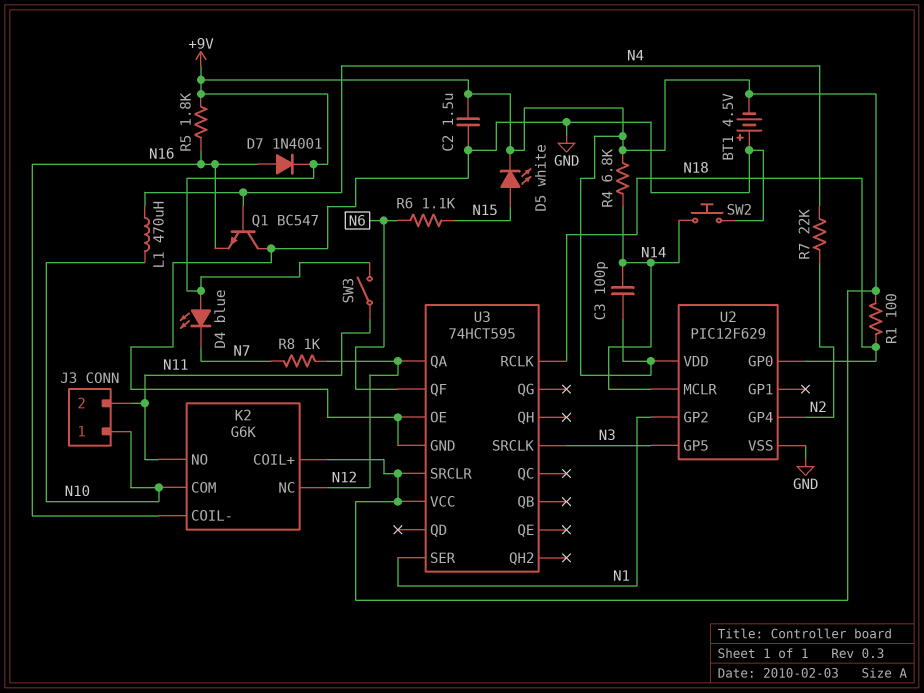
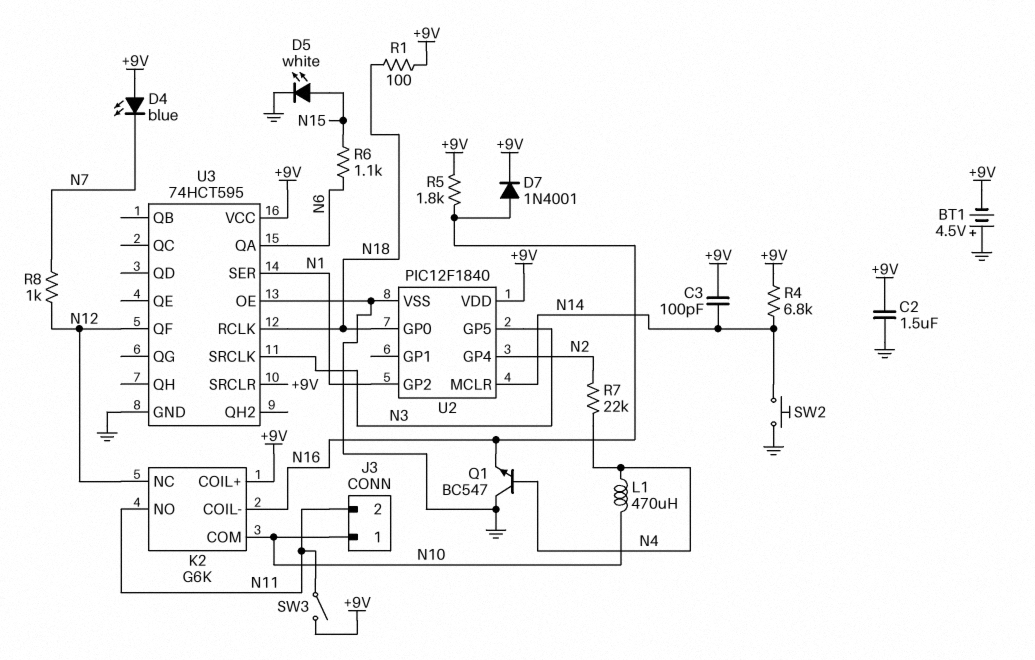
D5: LED white (A N15, K +9V) -> LED white (A N15, K GND)
U2: PIC12F629 -> PIC12F1840
U3 pin QA: N12 -> N6
U3 pin QF: N6 -> N12

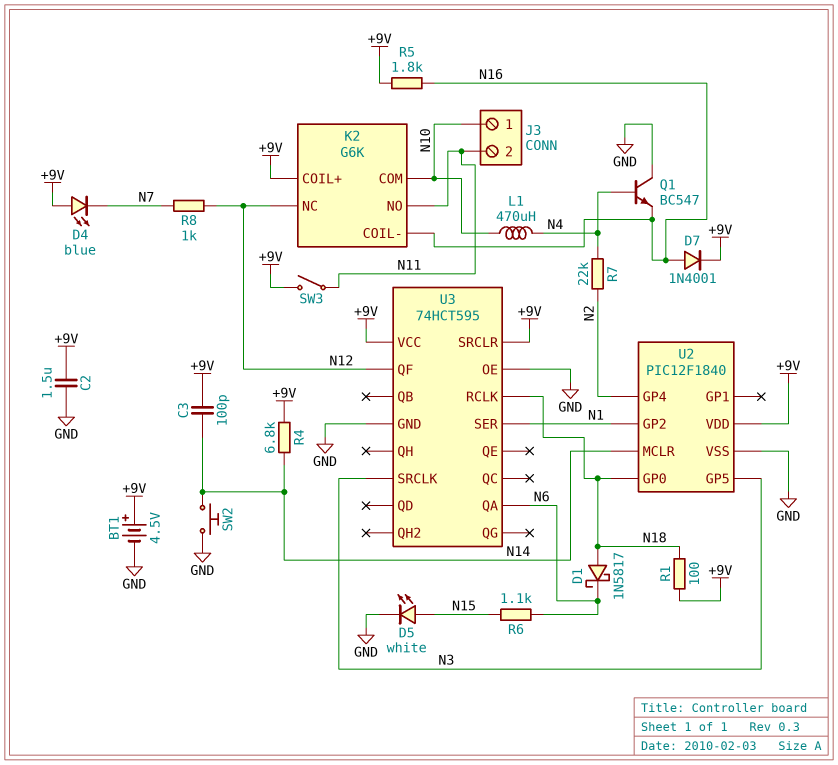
BT1: 4.5V (plus GND, minus +9V) -> 4.5V (plus +9V, minus GND)
D1: none -> schottky 1N5817 (A N18, K N6)

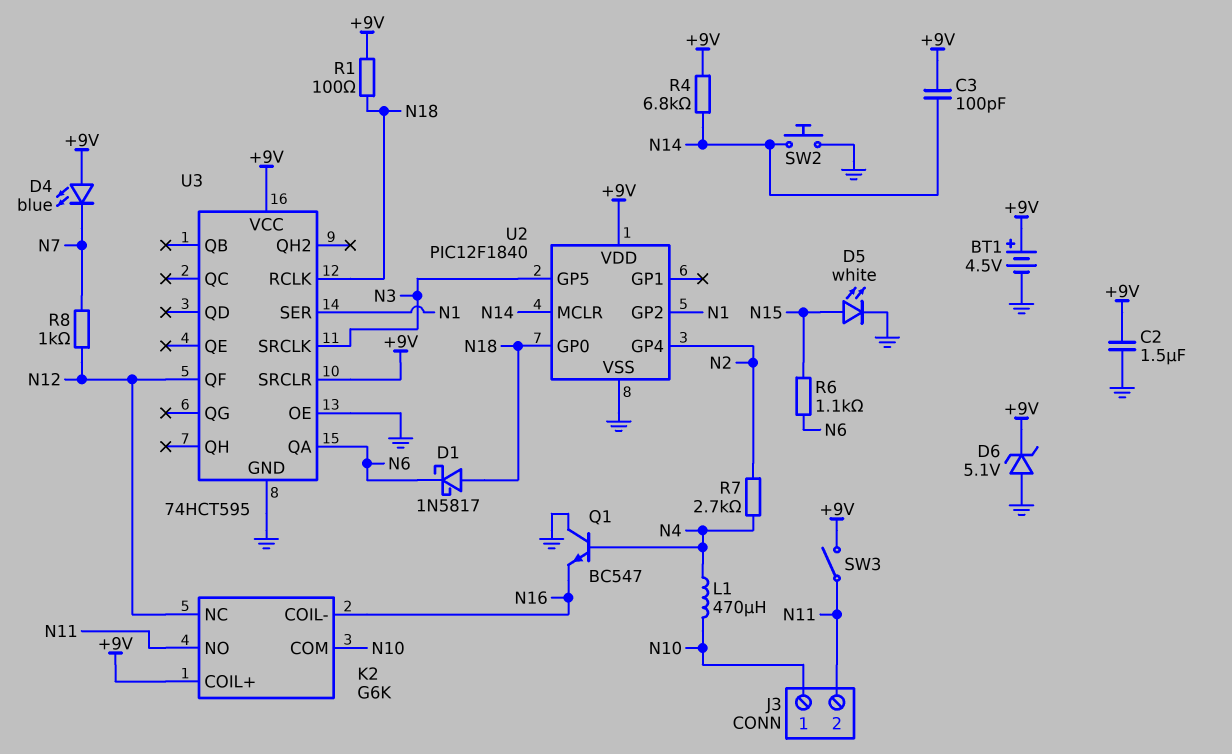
D6: none -> zener 5.1V (A GND, K +9V)
D7: diode 1N4001 (A N16, K +9V) -> none
R5: 1.8k (+9V, N16) -> none
R7: 22k (N2, N4) -> 2.7k (N2, N4)

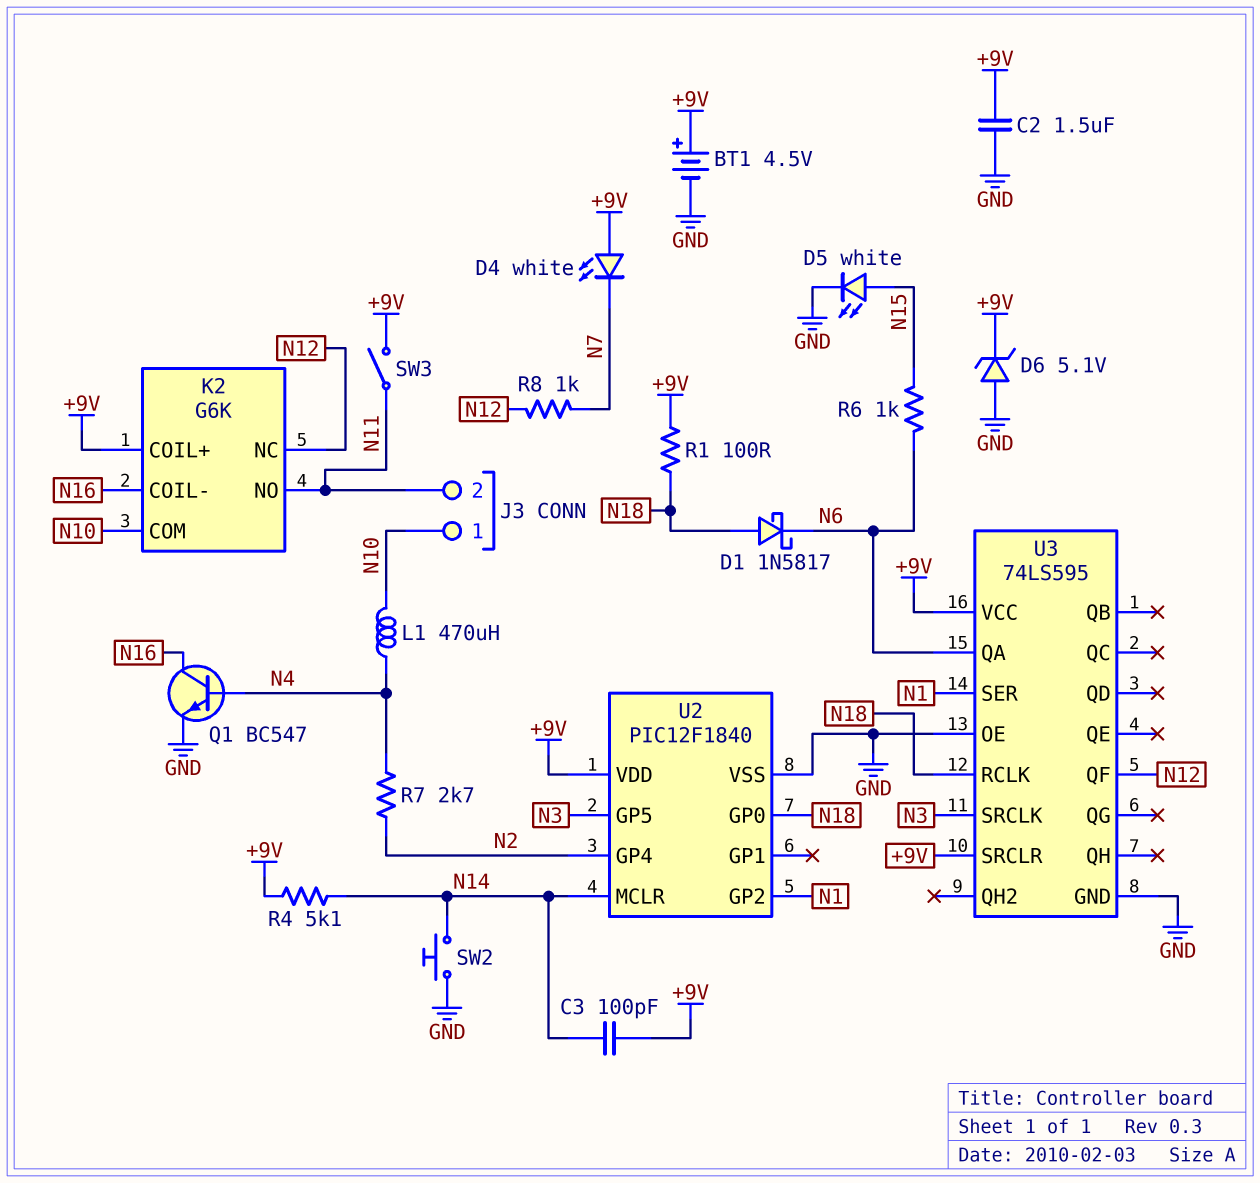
D4: LED blue (A +9V, K N7) -> LED white (A +9V, K N7)
Q1: NPN BC547 (B N4, C GND, E N16) -> NPN BC547 (B N4, C N16, E GND)
R4: 6.8k (+9V, N14) -> 5.1k (+9V, N14)
R6: 1.1k (N6, N15) -> 1k (N6, N15)
U3: 74HCT595 -> 74LS595

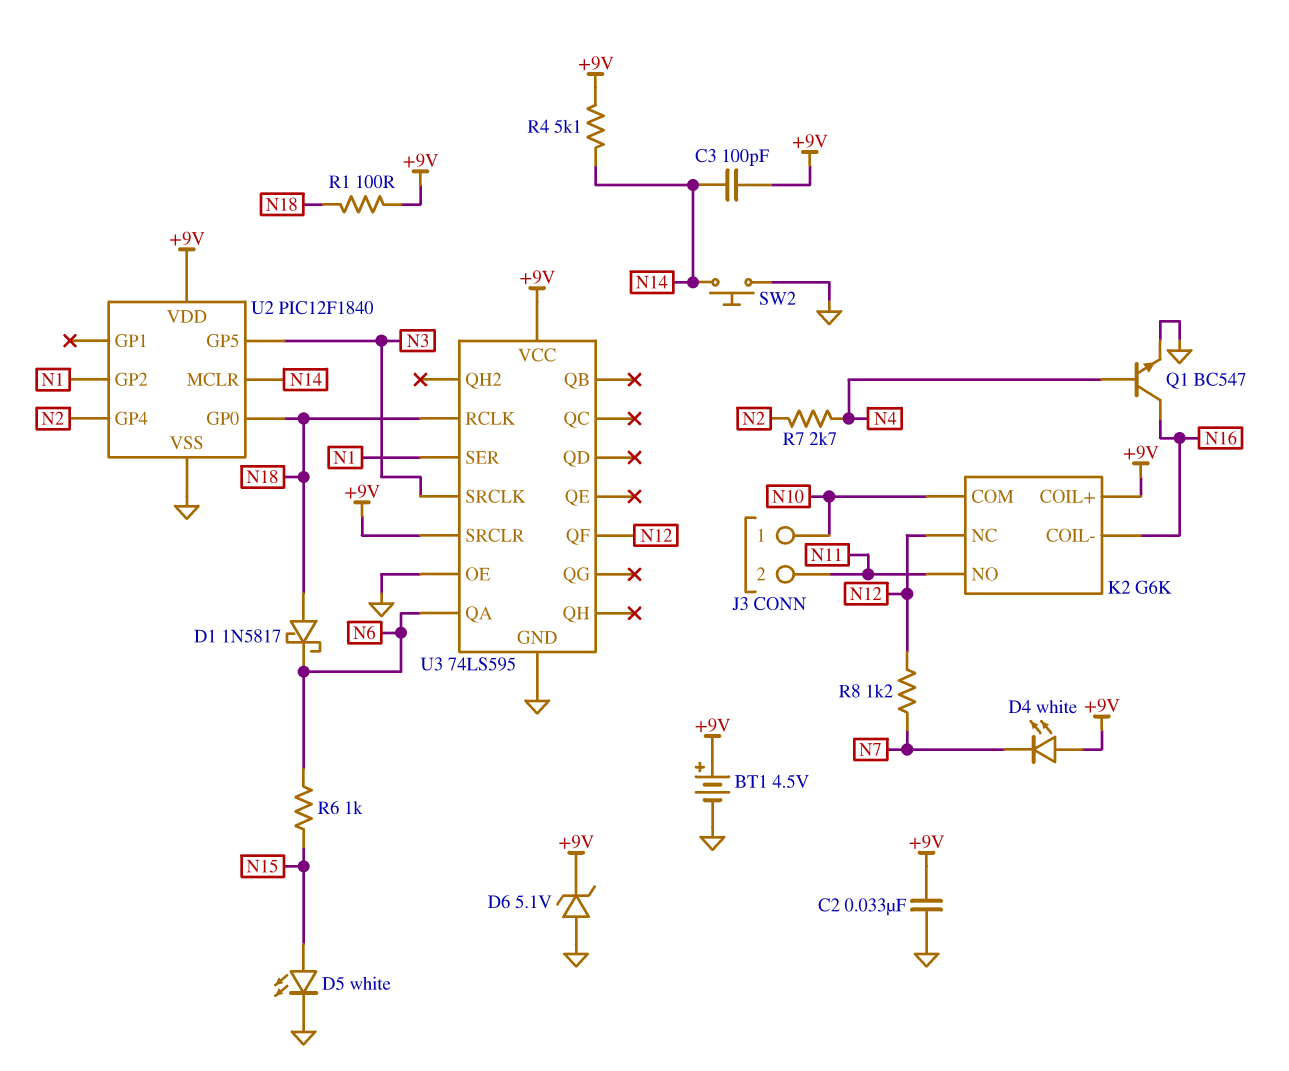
C2: 1.5uF (+9V, GND) -> 33nF (+9V, GND)
L1: 470uH (N4, N10) -> none
R8: 1k (N7, N12) -> 1.2k (N7, N12)
SW3: switch (+9V, N11) -> none

